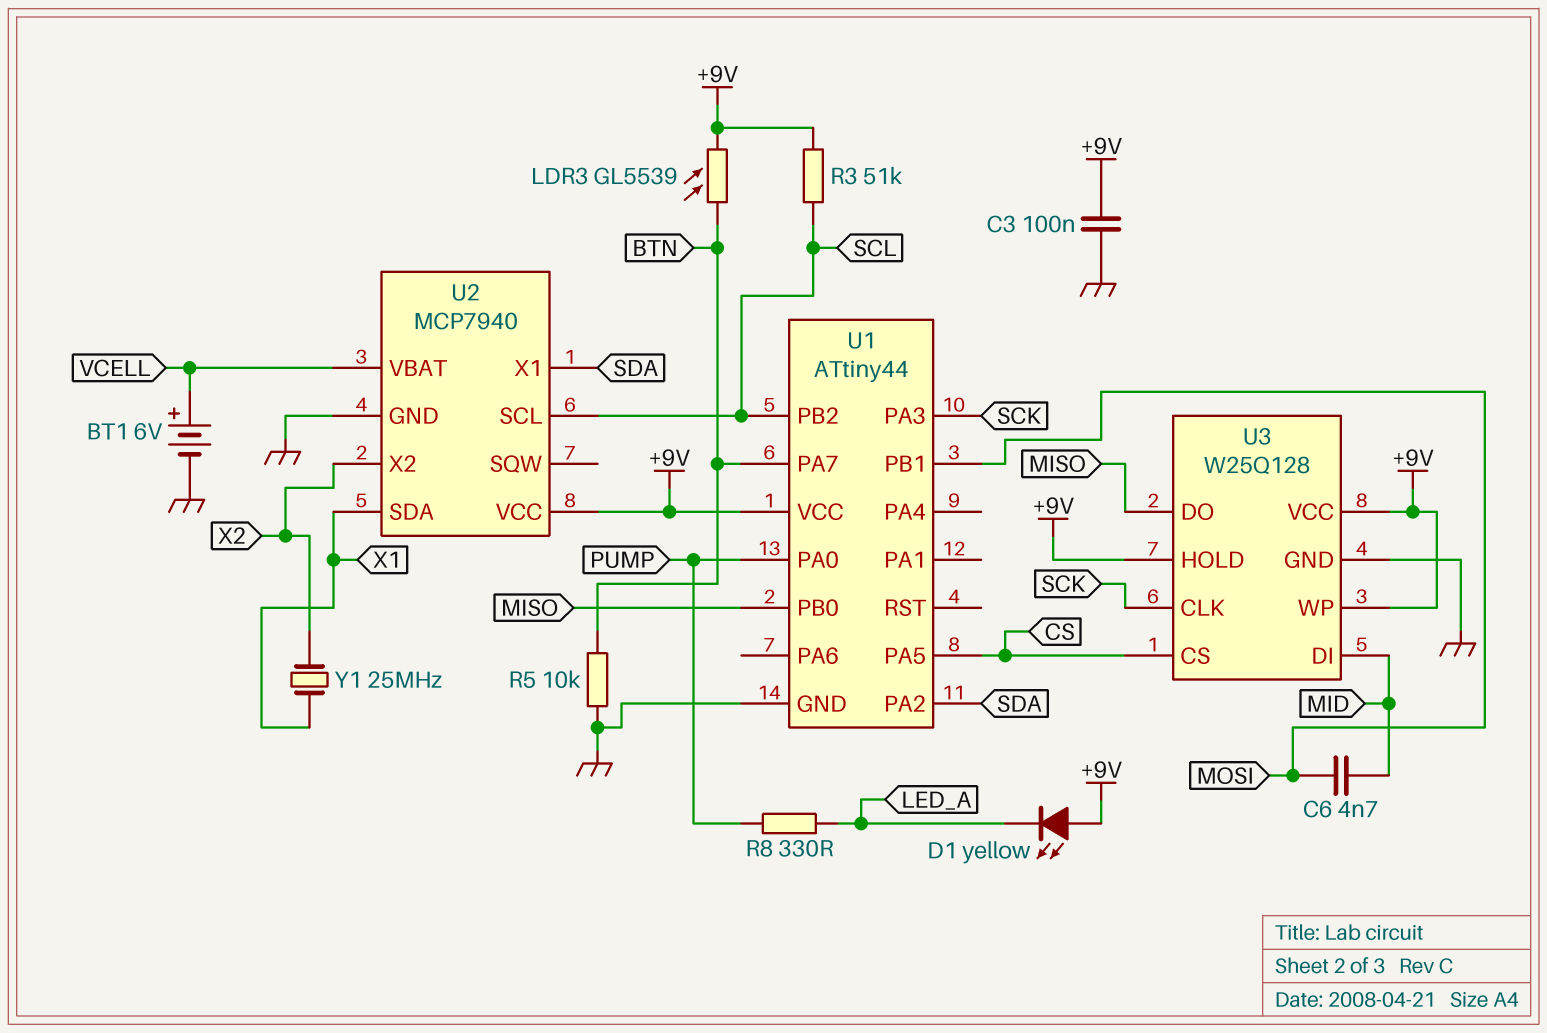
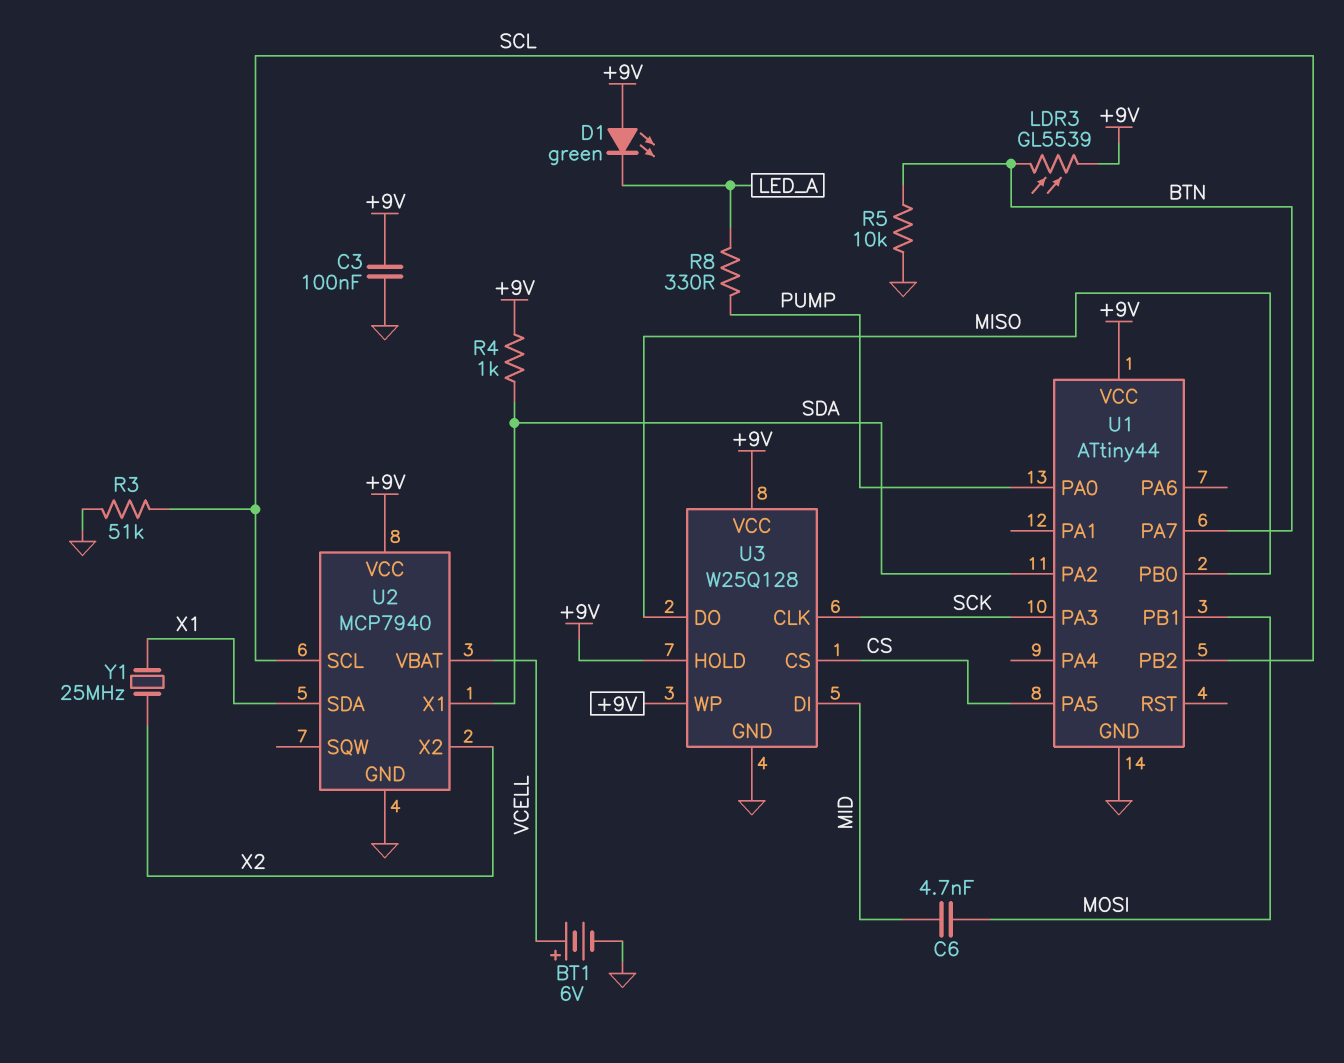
D1: LED yellow (A +9V, K LED_A) -> LED green (A +9V, K LED_A)
R3: 51k (+9V, SCL) -> 51k (GND, SCL)
R4: none -> 1k (+9V, SDA)

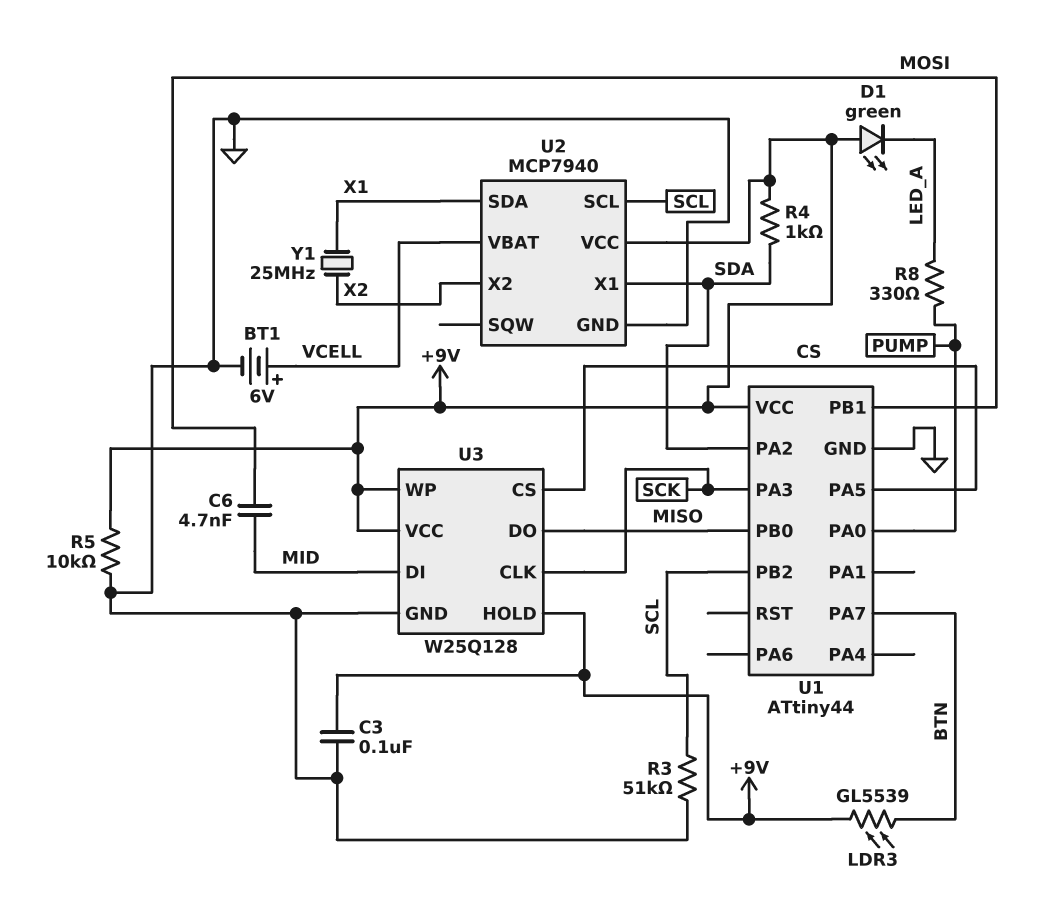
R5: 10k (BTN, GND) -> 10k (+9V, GND)

